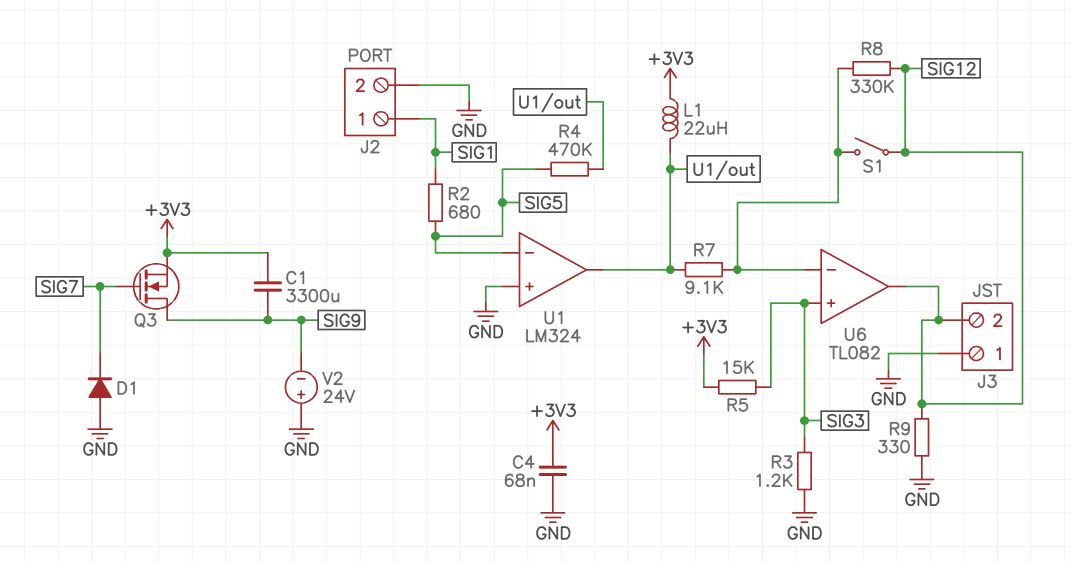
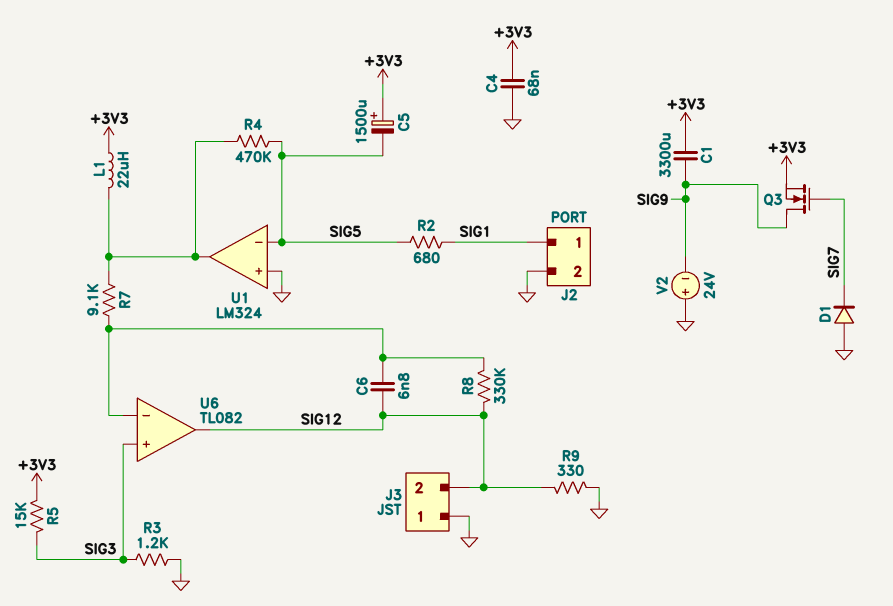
C5: none -> 1500uF (plus +3V3, minus SIG5)
C6: none -> 6.8nF (SIG12, U6/in-)
S1: switch (SIG12, U6/in-) -> none

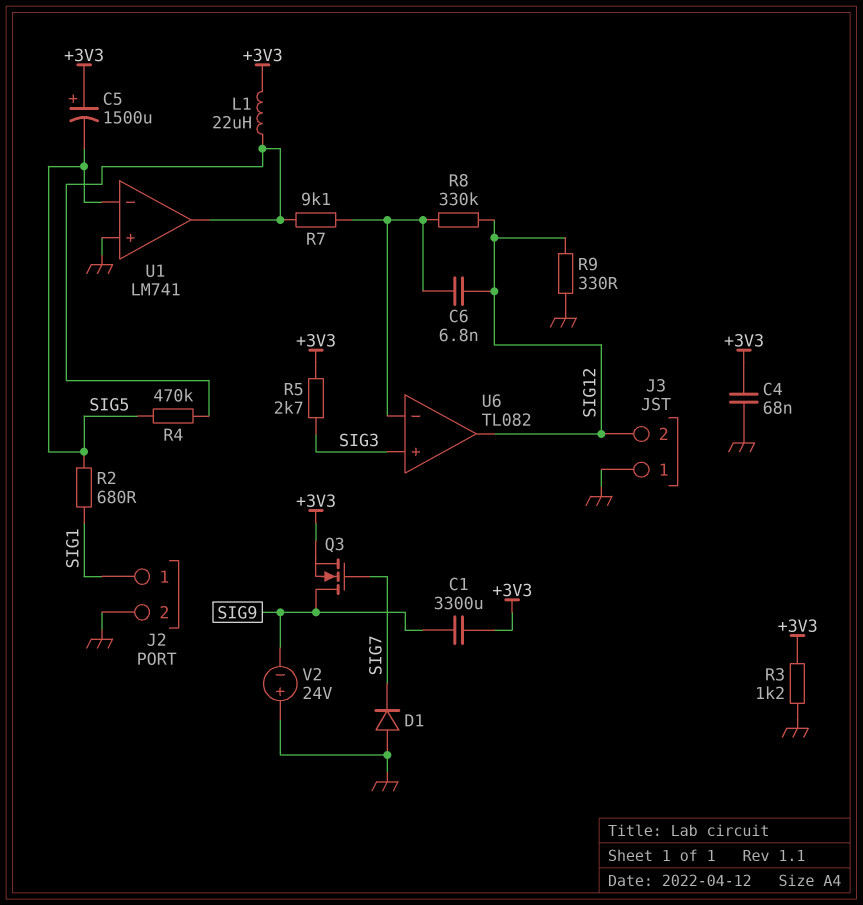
R3: 1.2k (GND, SIG3) -> 1.2k (+3V3, GND)
R5: 15k (+3V3, SIG3) -> 2.7k (+3V3, SIG3)
U1: LM324 -> LM741

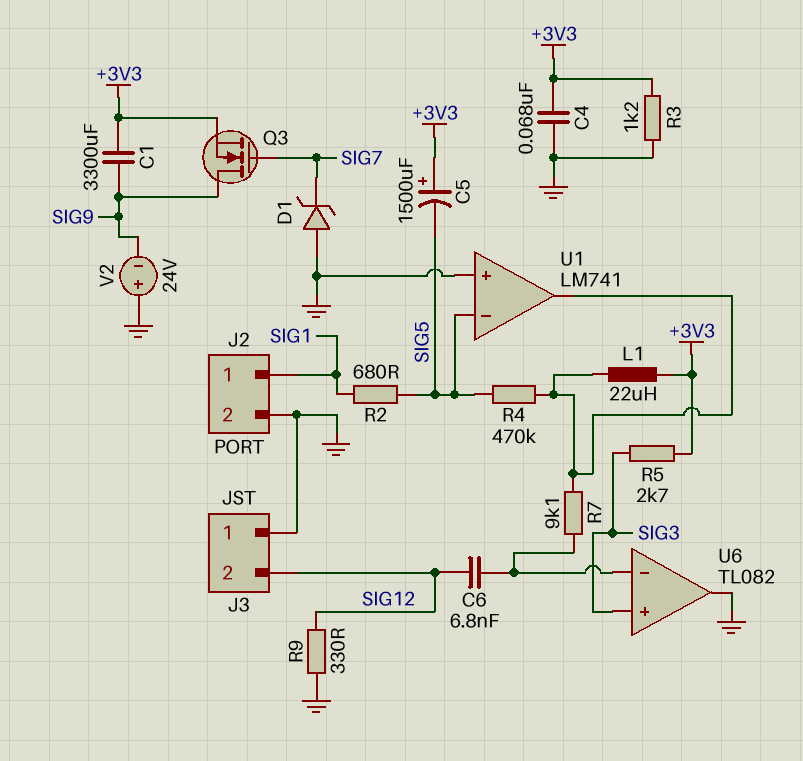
D1: diode (A GND, K SIG7) -> zener (A GND, K SIG7)
R8: 330k (SIG12, U6/in-) -> none
U6 pin out: SIG12 -> GND

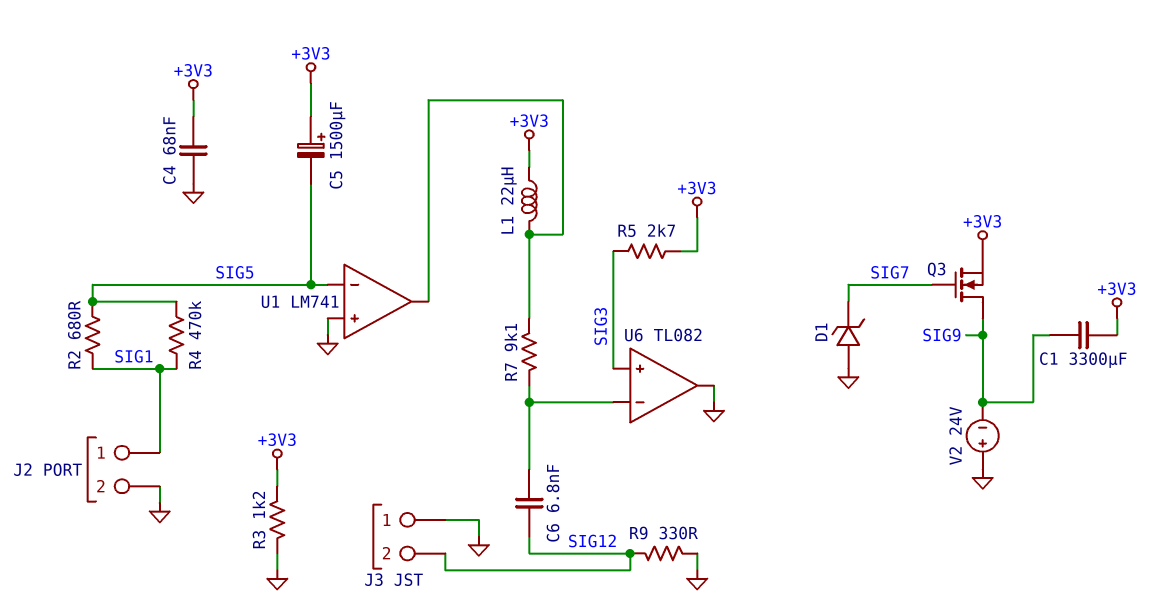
R4: 470k (SIG5, U1/out) -> 470k (SIG1, SIG5)

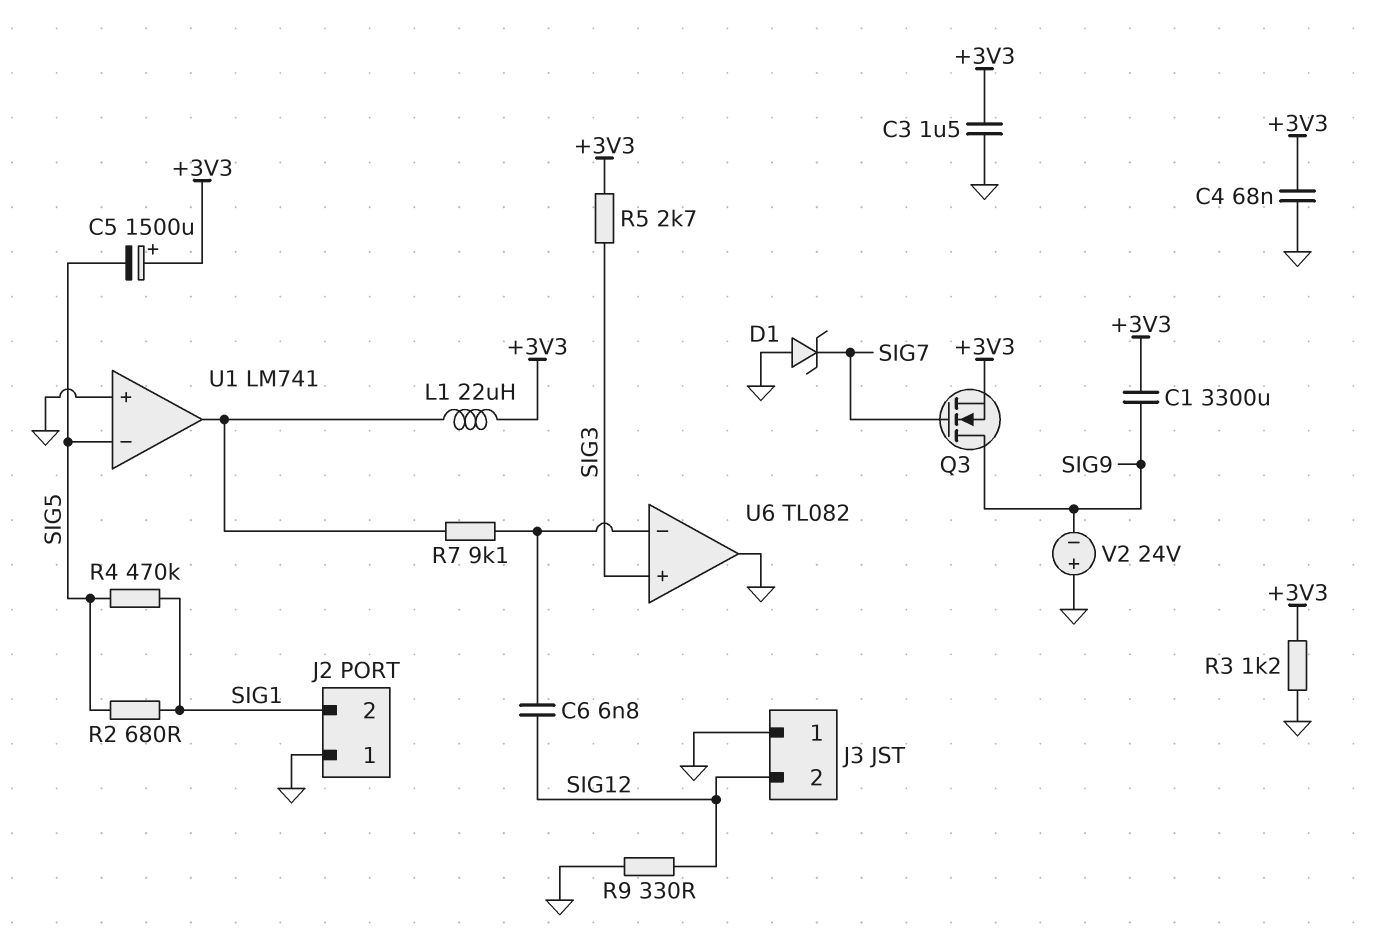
C3: none -> 1.5uF (+3V3, GND)
J2 pin 1: SIG1 -> GND
J2 pin 2: GND -> SIG1

